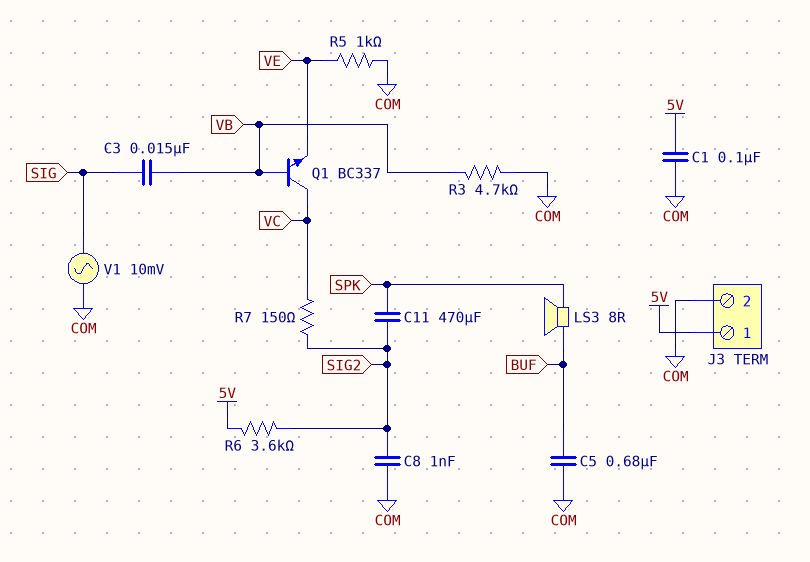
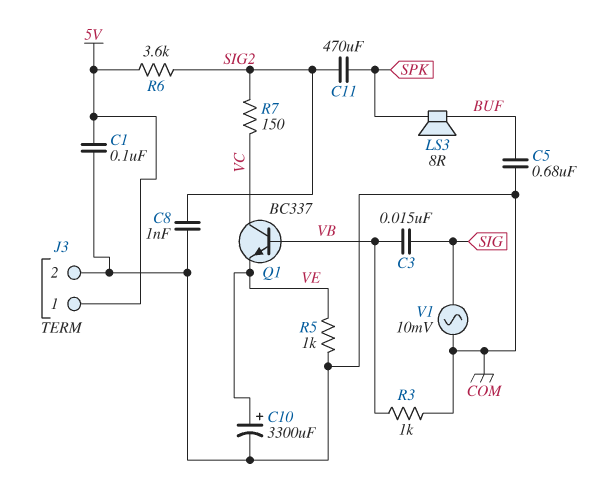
C10: none -> 3300uF (plus VE, minus COM)
R3: 4.7k (COM, VB) -> 1k (COM, VB)

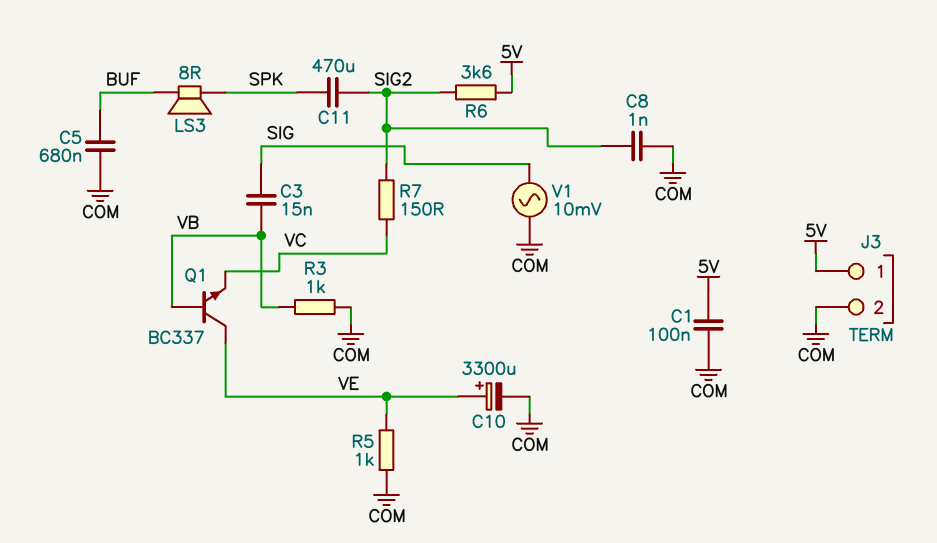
Q1: NPN BC337 (B VB, C VC, E VE) -> NPN BC337 (B VB, C VE, E VC)

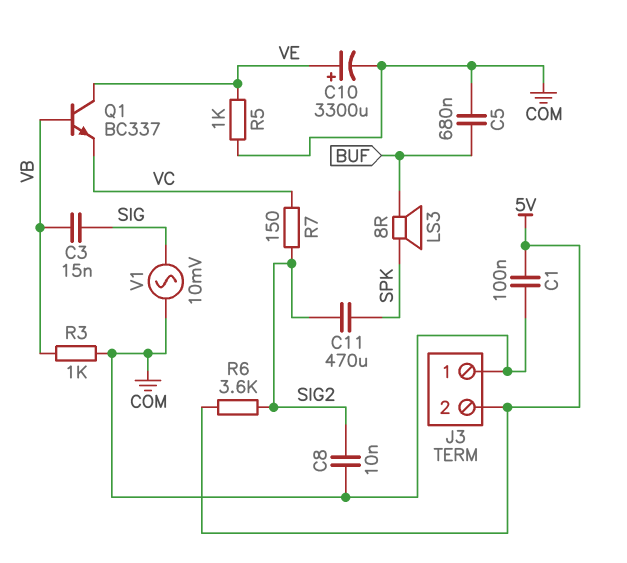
C8: 1nF (COM, SIG2) -> 10nF (COM, SIG2)
J3 pin 1: 5V -> COM
J3 pin 2: COM -> 5V

